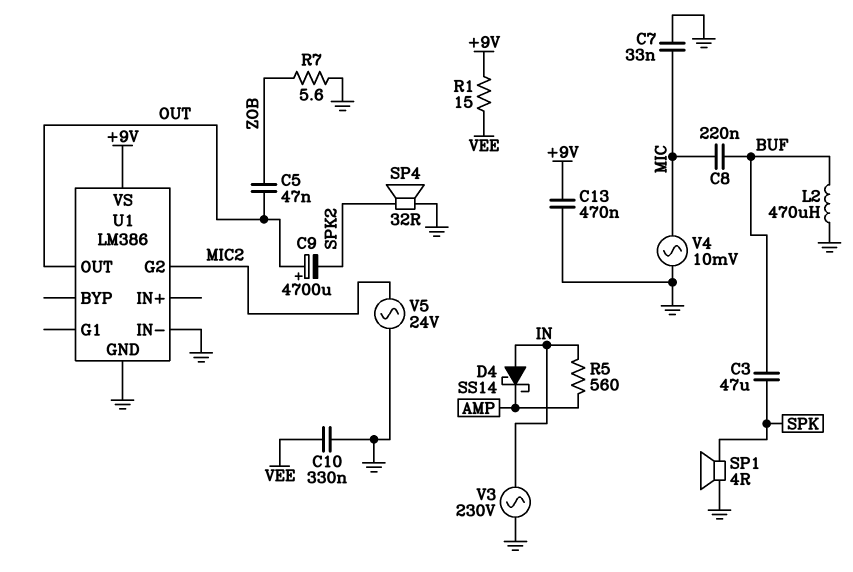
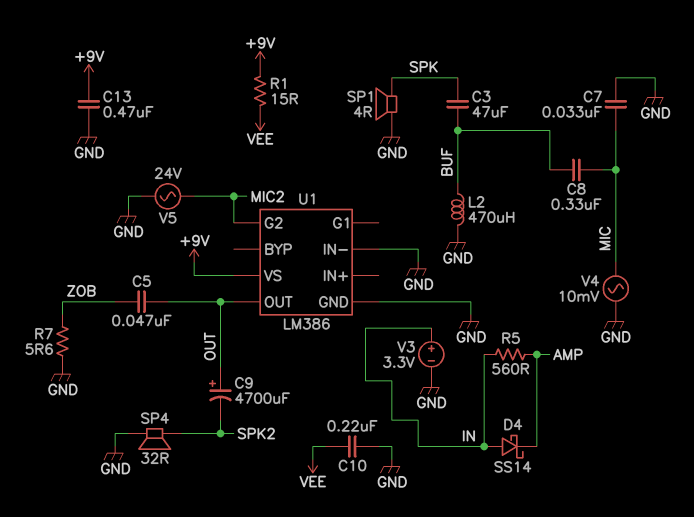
C8: 220nF (BUF, MIC) -> 330nF (BUF, MIC)
C10: 330nF (GND, VEE) -> 220nF (GND, VEE)
V3: AC 230V (GND, IN) -> 3.3V (plus IN, minus GND)

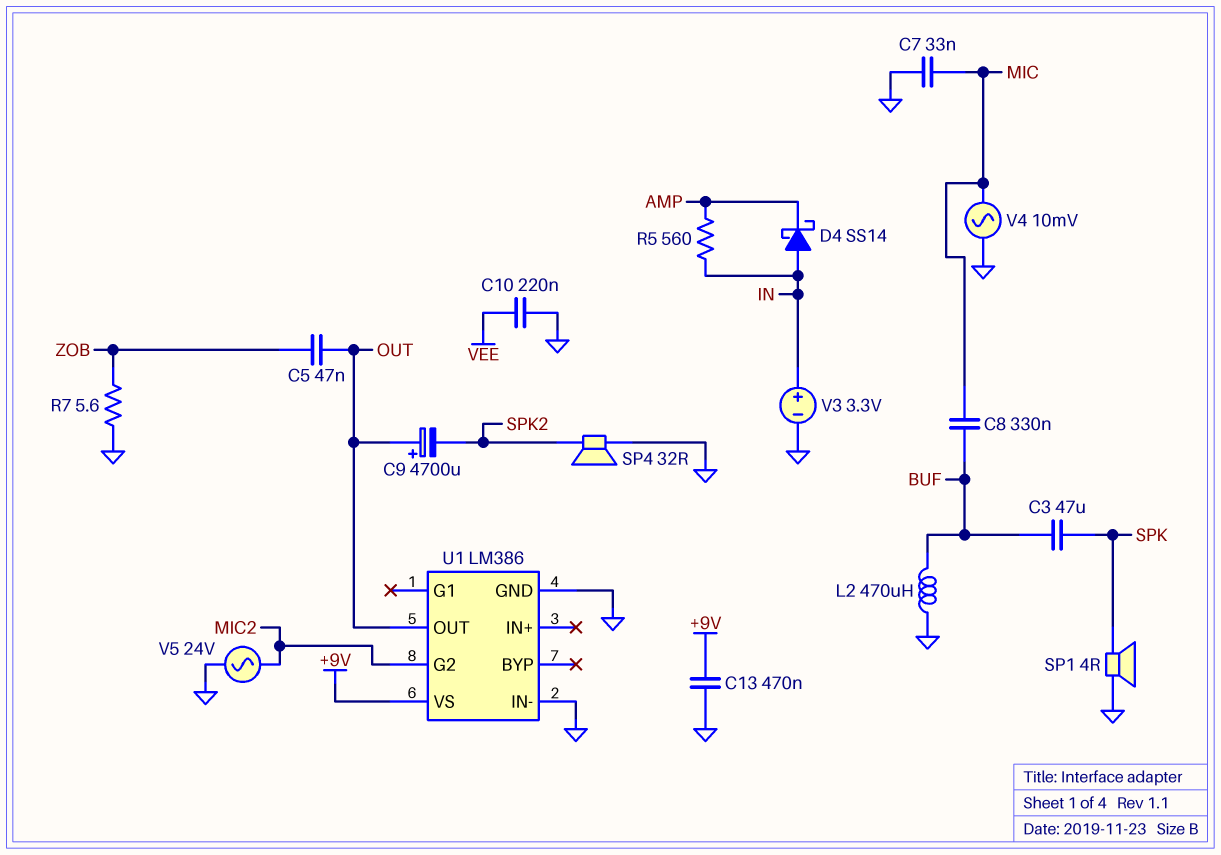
R1: 15 (+9V, VEE) -> none

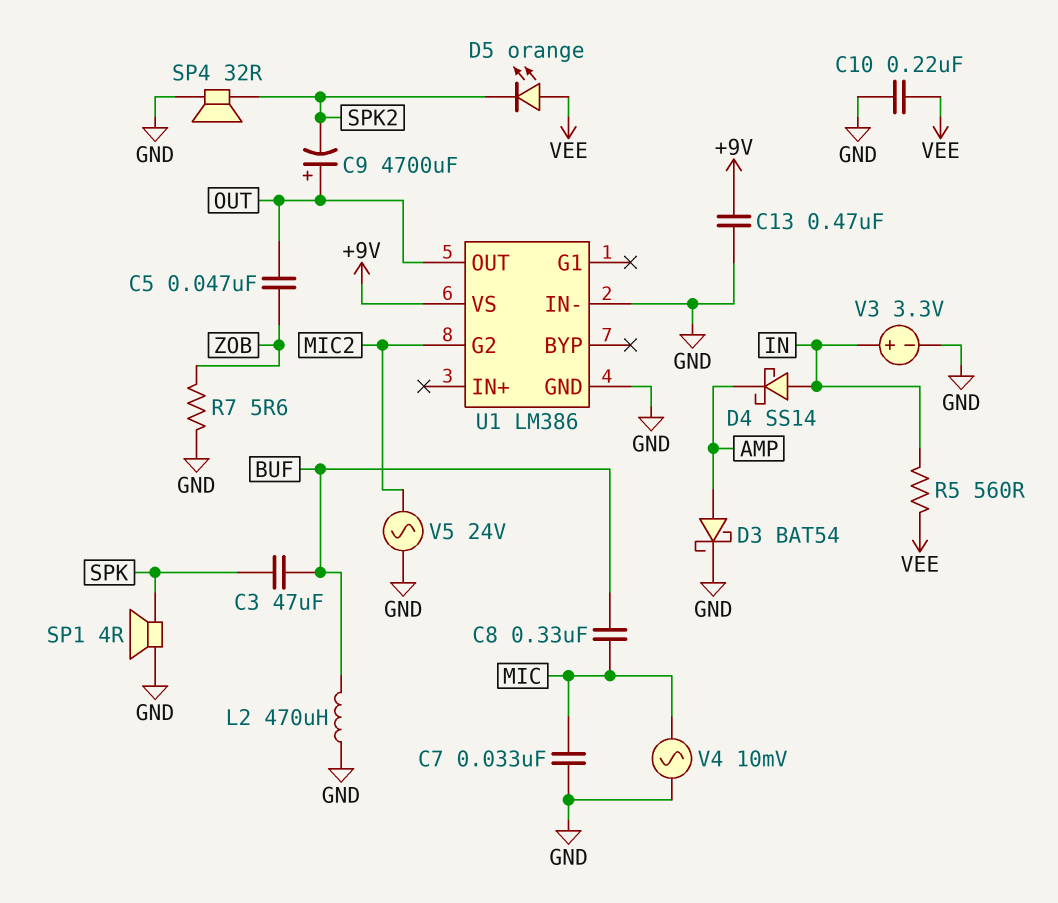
D3: none -> schottky BAT54 (A AMP, K GND)
D5: none -> LED orange (A VEE, K SPK2)
R5: 560 (AMP, IN) -> 560 (IN, VEE)

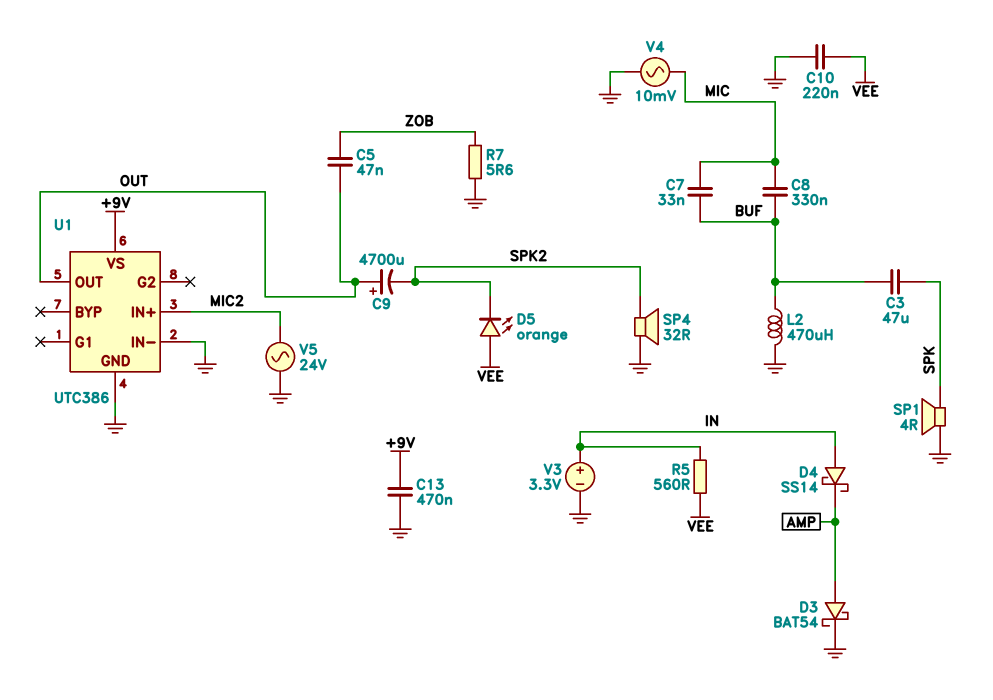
C7: 33nF (GND, MIC) -> 33nF (BUF, MIC)
U1: LM386 -> UTC386
U1 pin G2: MIC2 -> none
U1 pin IN+: none -> MIC2

